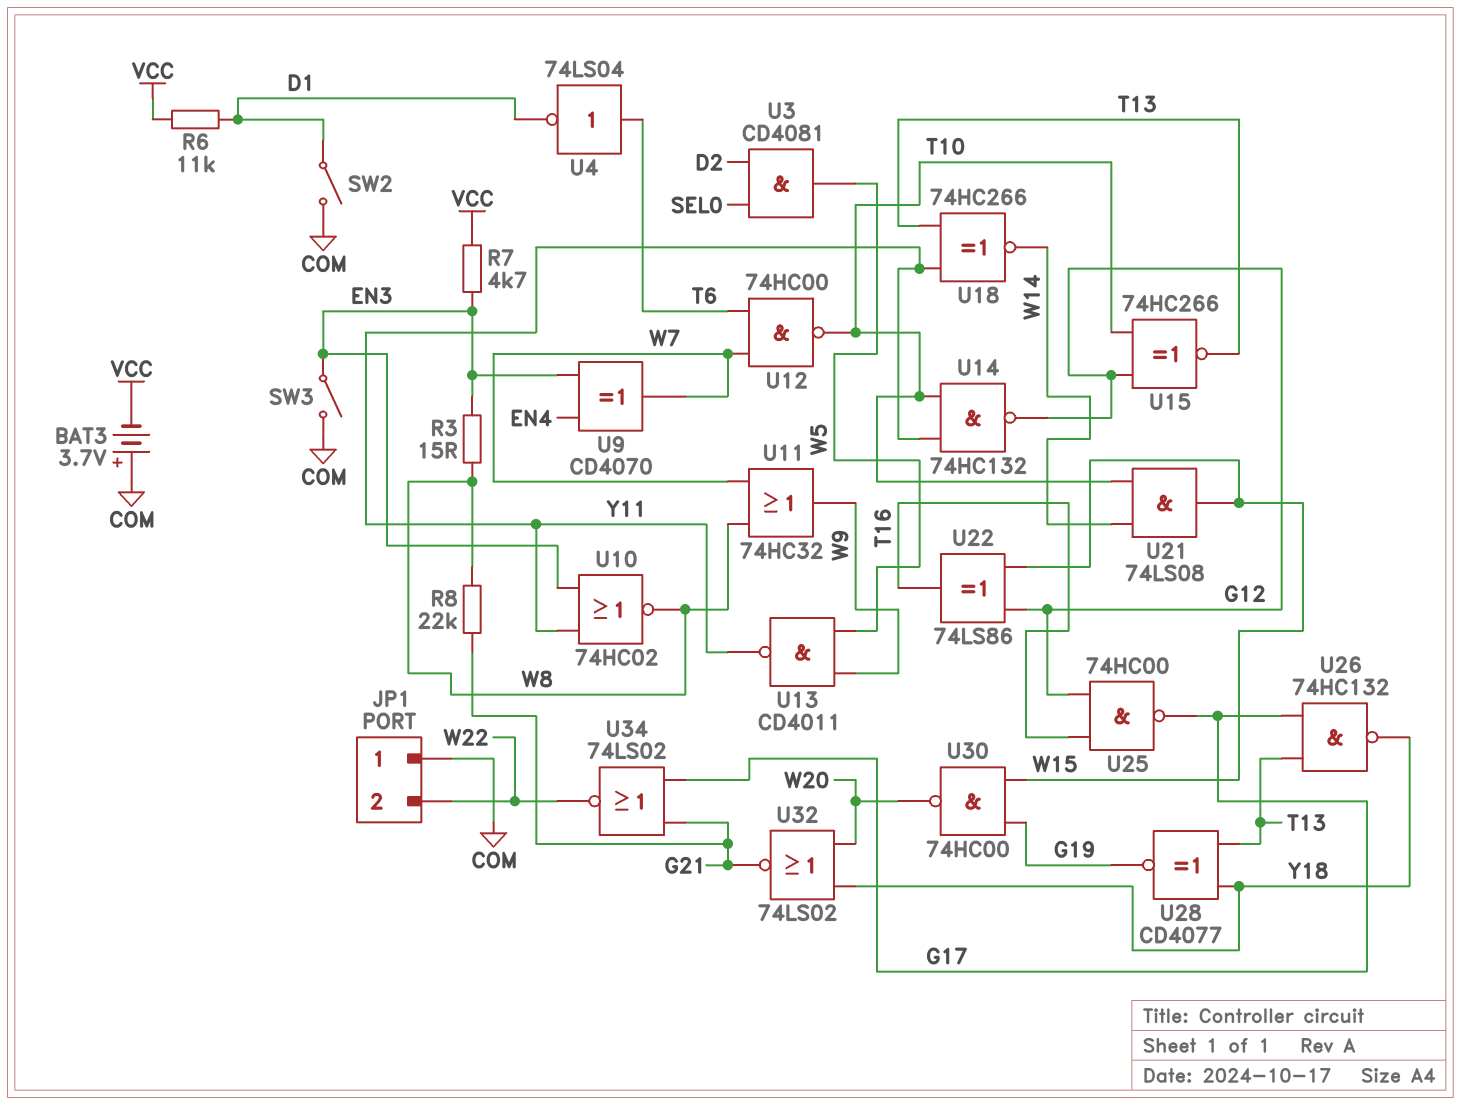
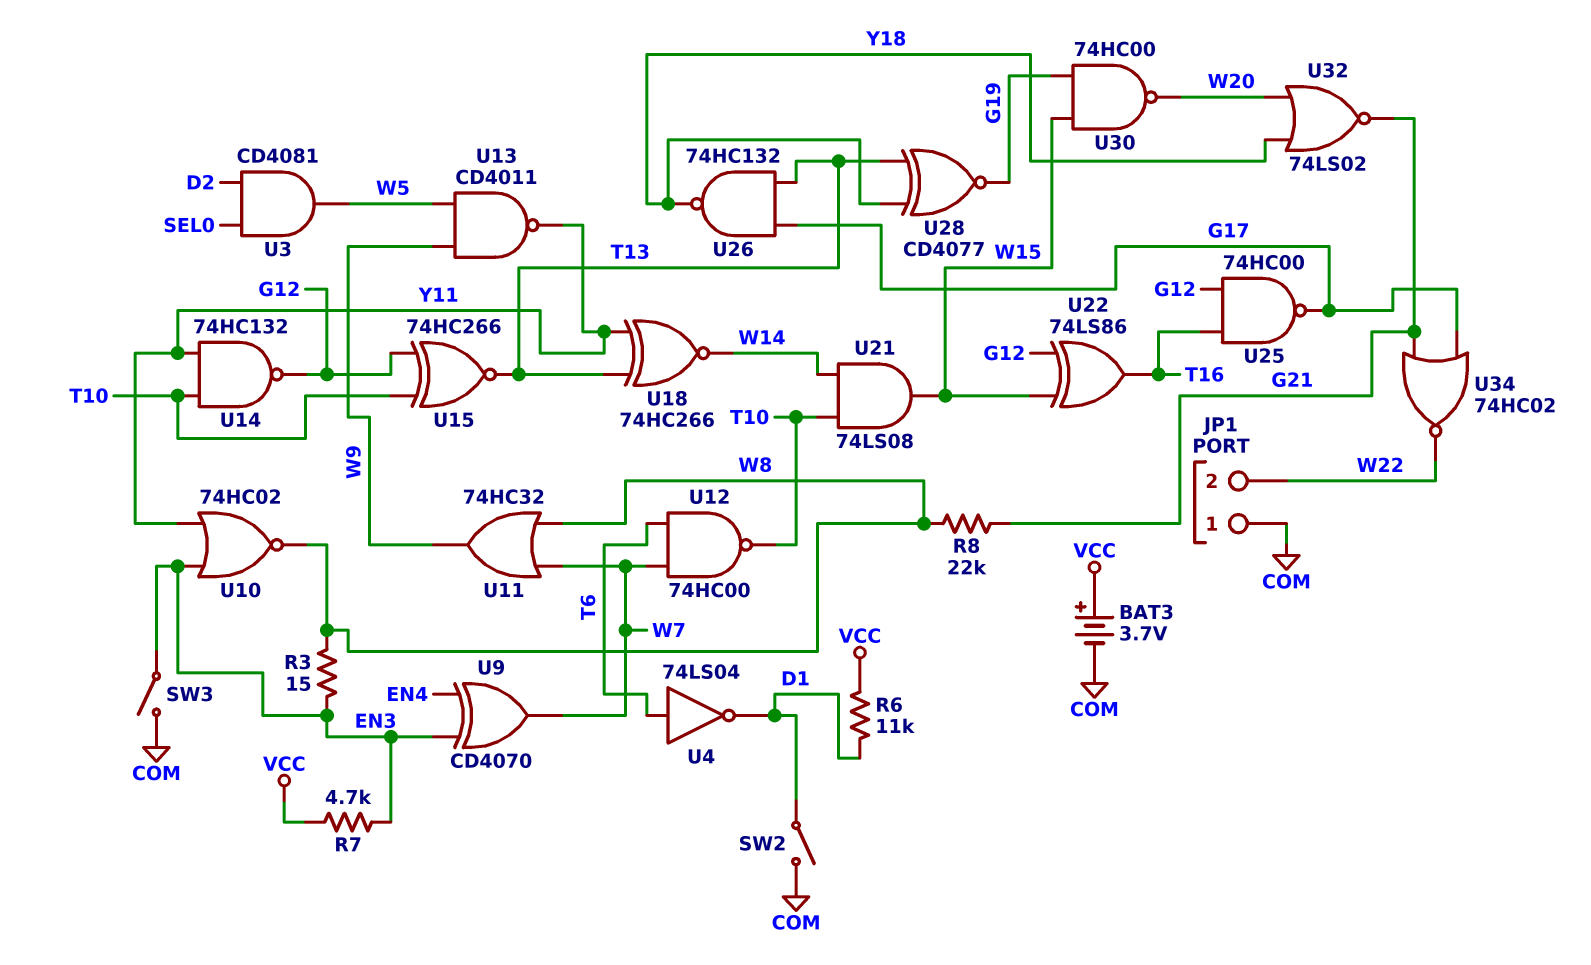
BAT3: 3.7V (plus COM, minus VCC) -> 3.7V (plus VCC, minus COM)
U34: NOR 74LS02 (in G17, in G21, out W22) -> NOR 74HC02 (in G17, in G21, out W22)

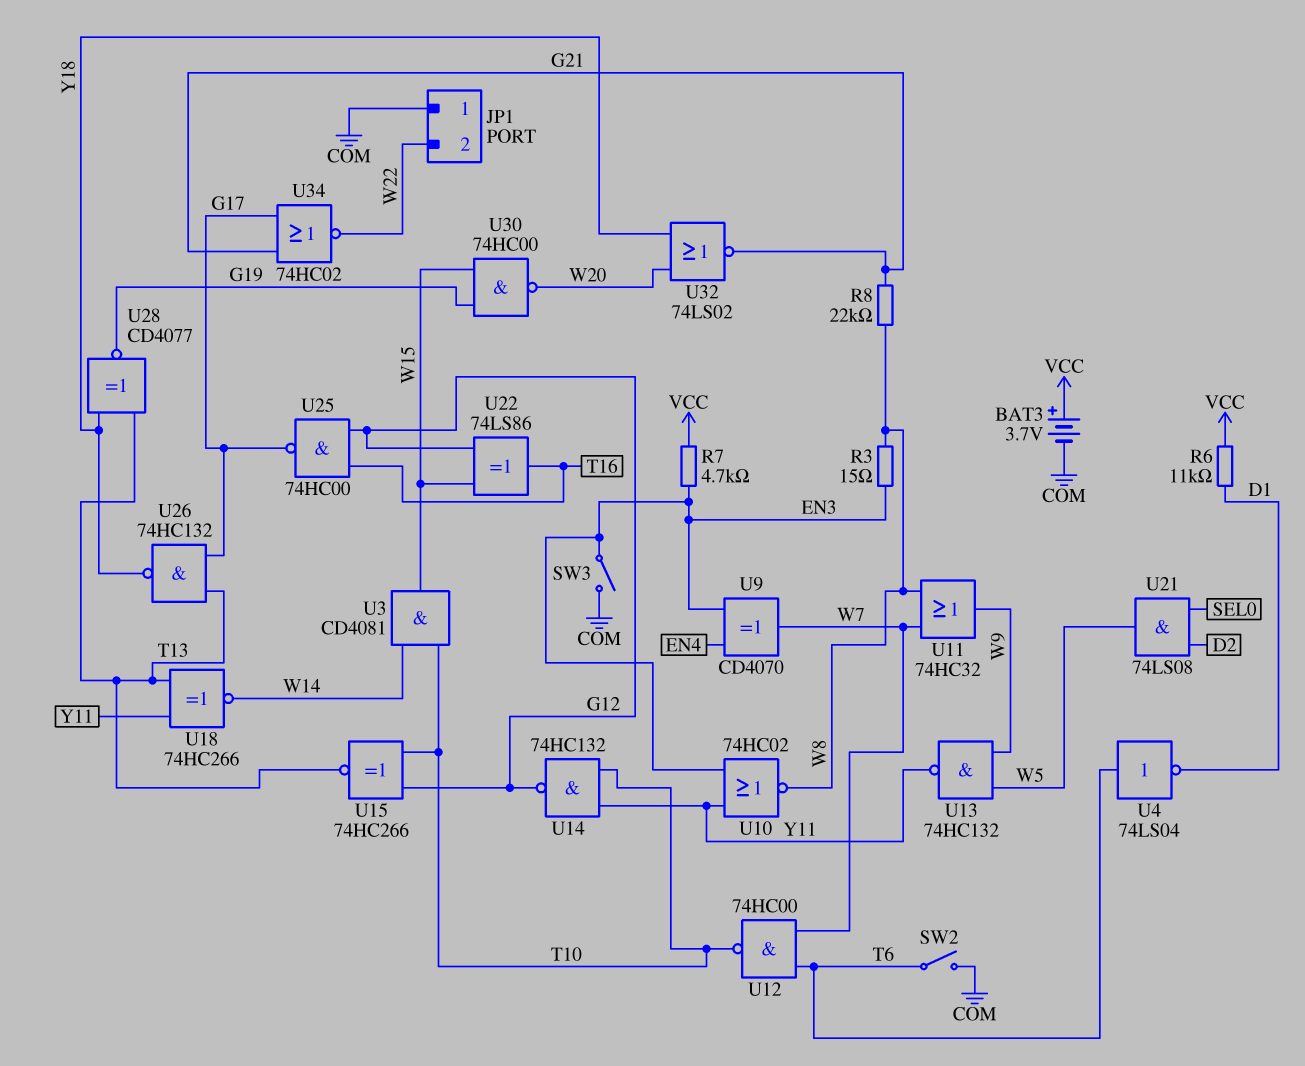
SW2: switch (COM, D1) -> switch (COM, T6)
U3: AND CD4081 (in D2, in SEL0, out W5) -> AND CD4081 (in T10, in W14, out W15)
U13: NAND CD4011 (in W5, in W9, out Y11) -> NAND 74HC132 (in W5, in W9, out Y11)
U21: AND 74LS08 (in T10, in W14, out W15) -> AND 74LS08 (in D2, in SEL0, out W5)

